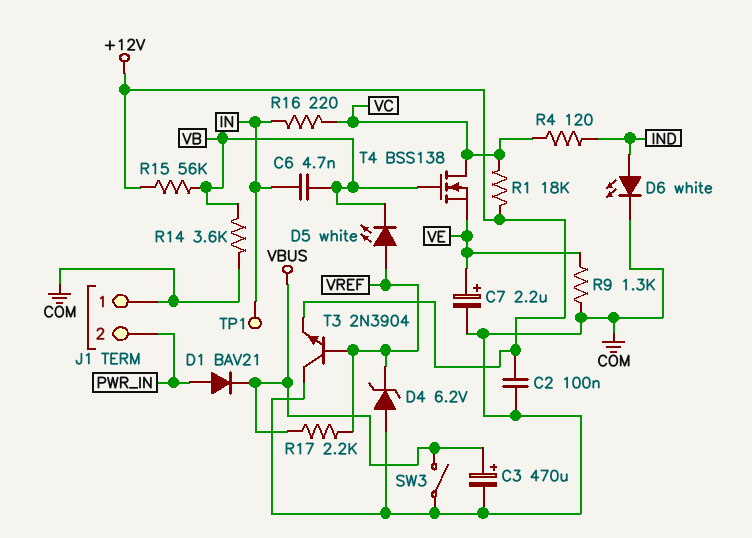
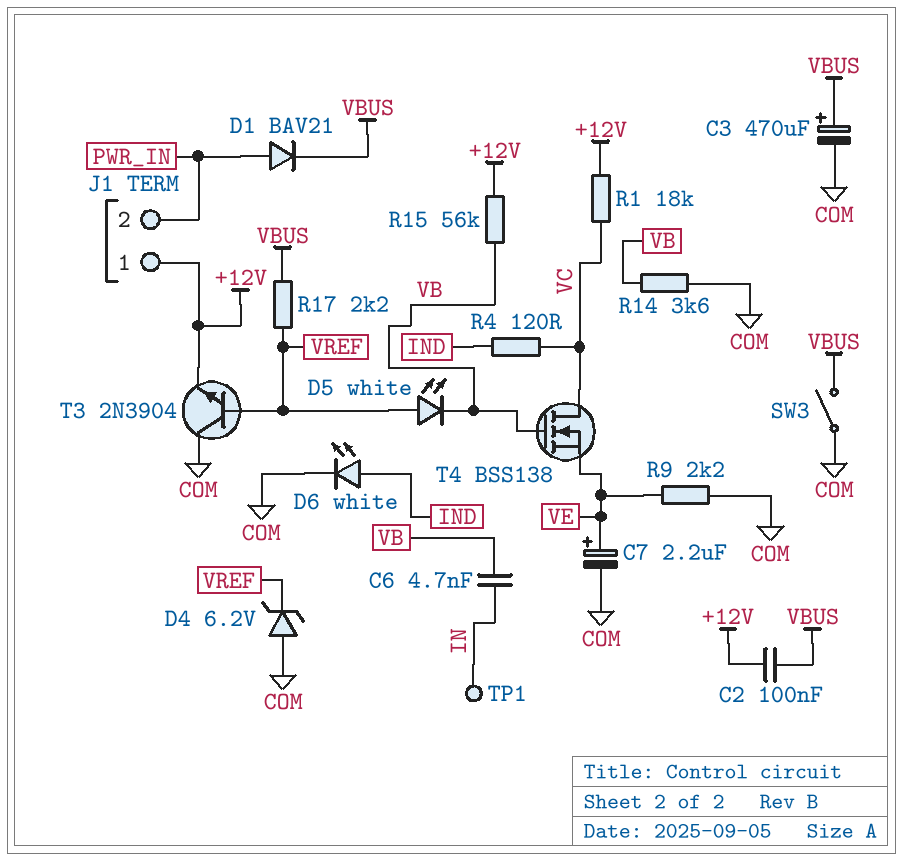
C2: 100nF (+12V, COM) -> 100nF (+12V, VBUS)
J1 pin 1: COM -> +12V
R9: 1.3k (COM, VE) -> 2.2k (COM, VE)
R16: 220 (IN, VC) -> none

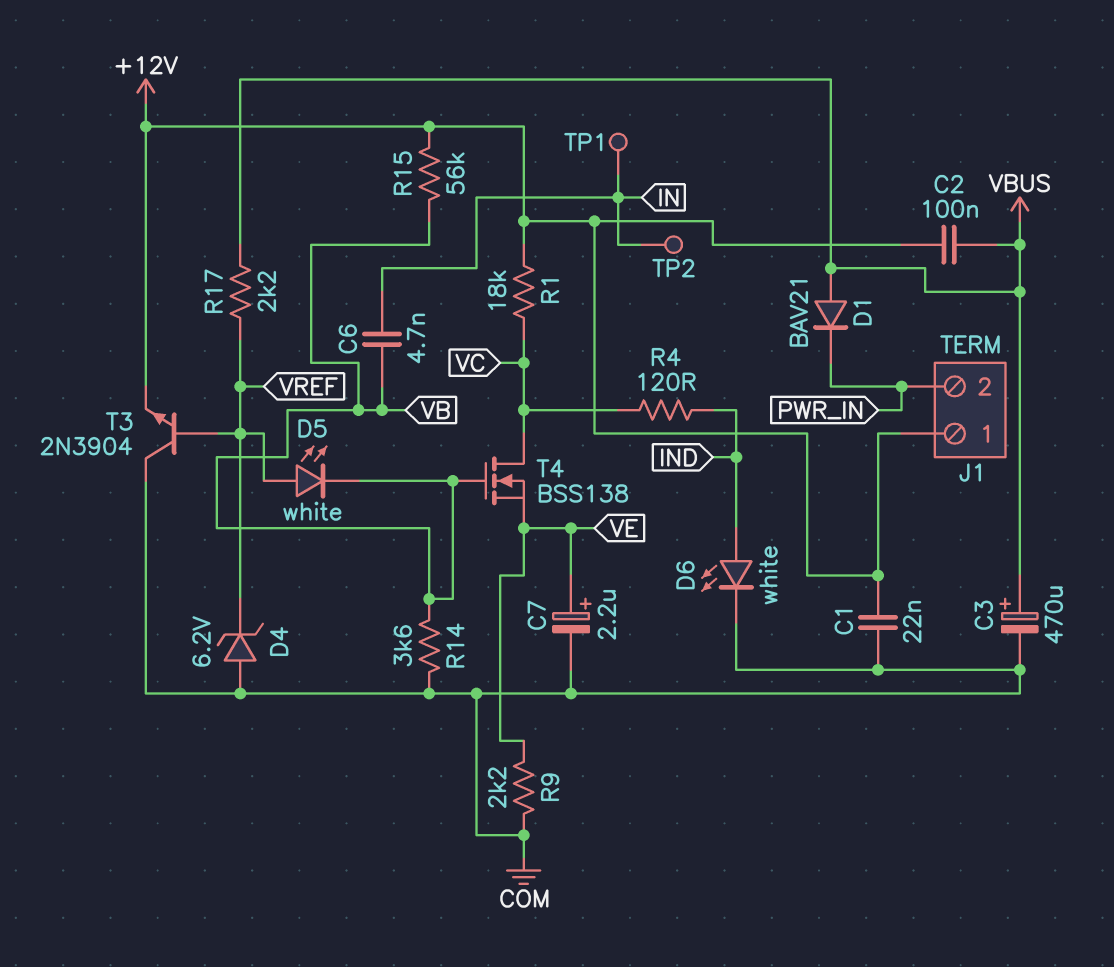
C1: none -> 22nF (+12V, COM)
D1: diode BAV21 (A PWR_IN, K VBUS) -> diode BAV21 (A VBUS, K PWR_IN)
SW3: switch (COM, VBUS) -> none
TP2: none -> test point (IN)

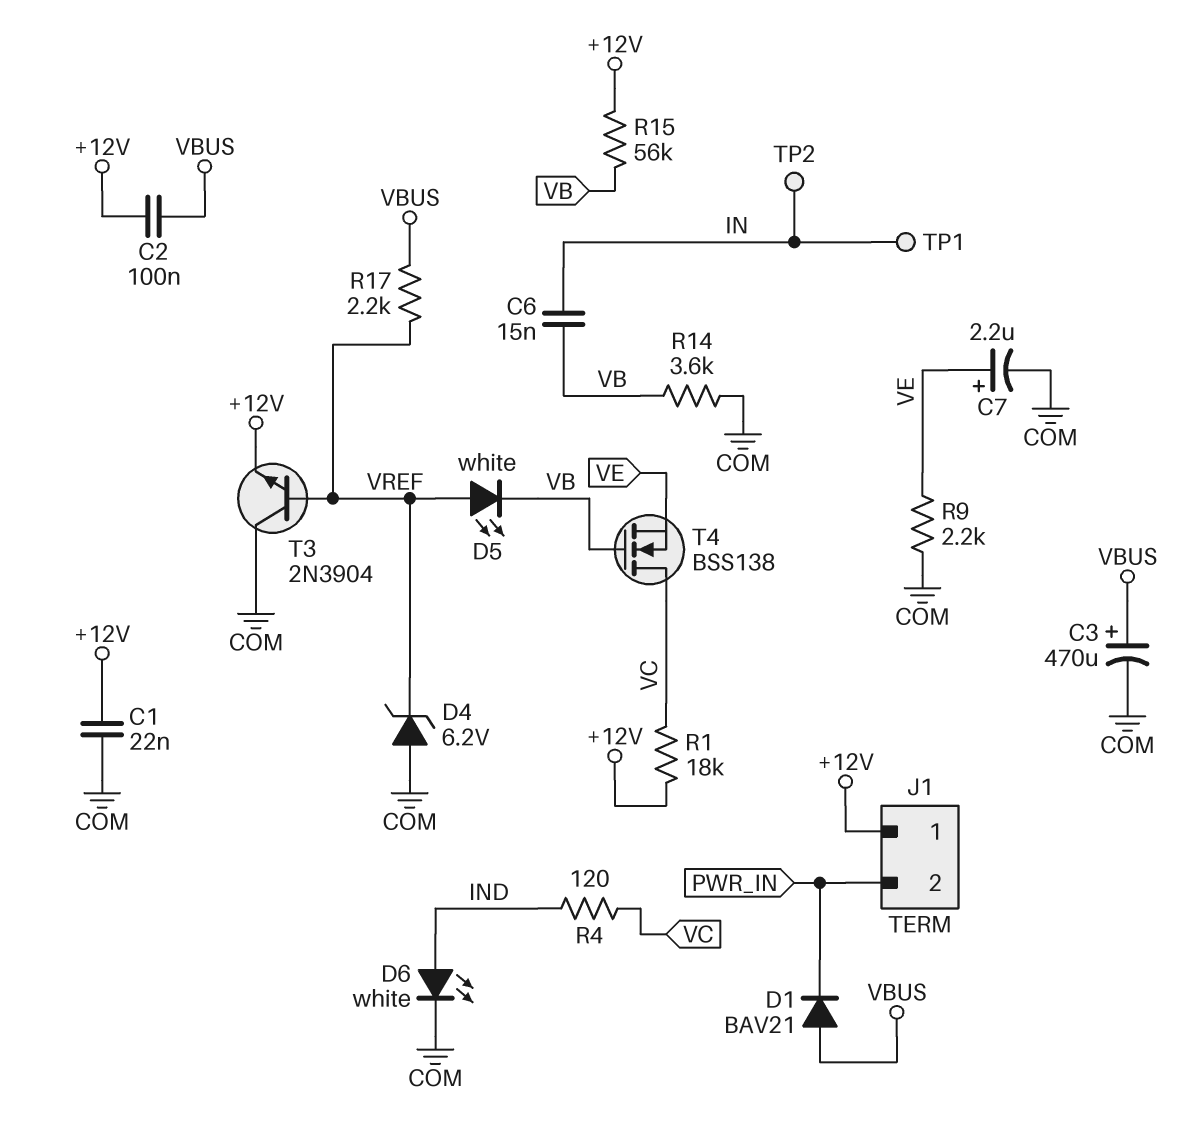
C6: 4.7nF (IN, VB) -> 15nF (IN, VB)

